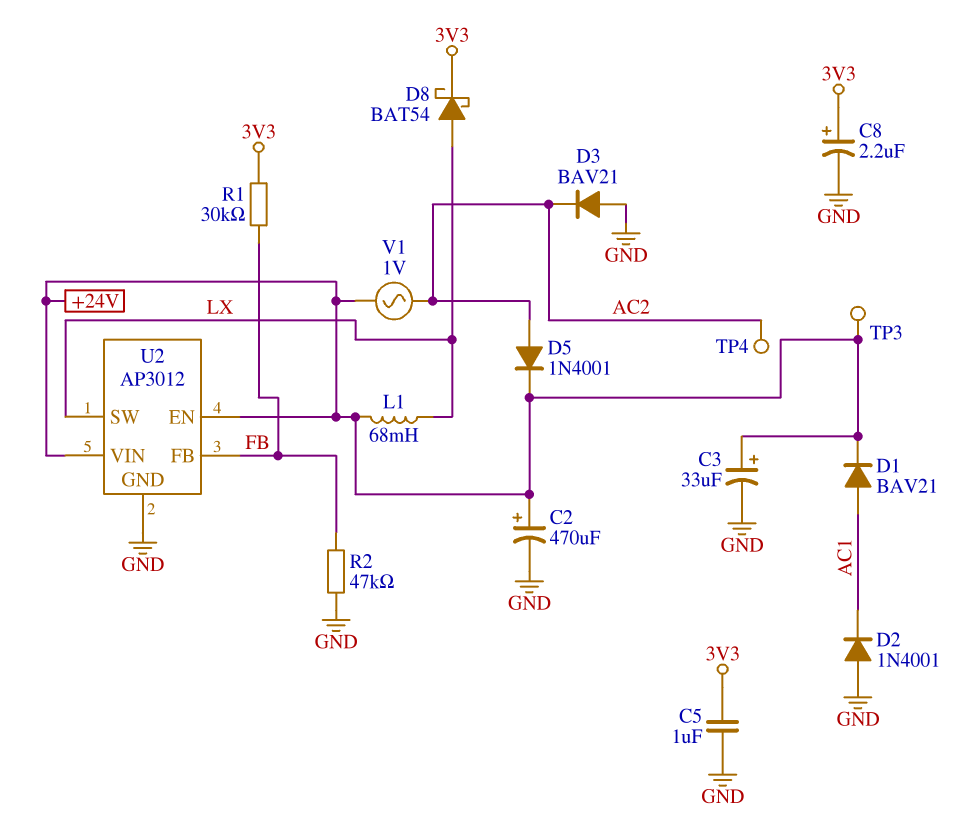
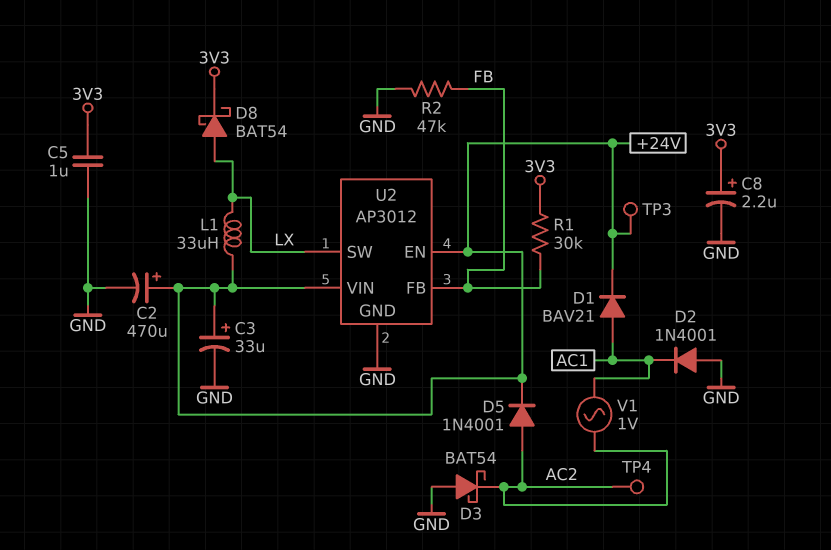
D3: diode BAV21 (A GND, K AC2) -> schottky BAT54 (A GND, K AC2)
L1: 68mH (+24V, LX) -> 33uH (+24V, LX)
V1: AC 1V (+24V, AC2) -> AC 1V (AC1, AC2)

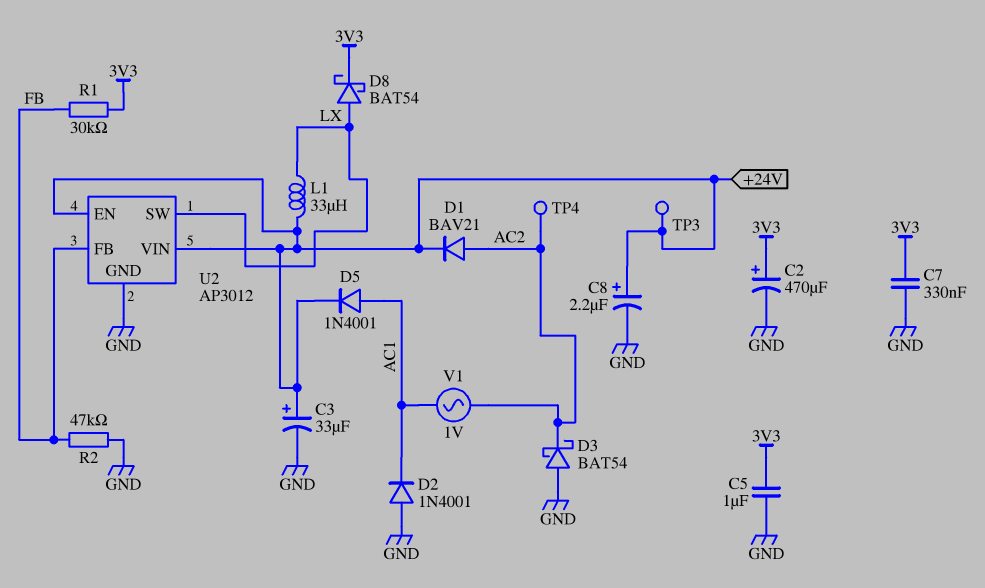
C2: 470uF (plus +24V, minus GND) -> 470uF (plus 3V3, minus GND)
C7: none -> 330nF (3V3, GND)
C8: 2.2uF (plus 3V3, minus GND) -> 2.2uF (plus +24V, minus GND)
D1: diode BAV21 (A AC1, K +24V) -> diode BAV21 (A AC2, K +24V)
D5: diode 1N4001 (A AC2, K +24V) -> diode 1N4001 (A AC1, K +24V)

